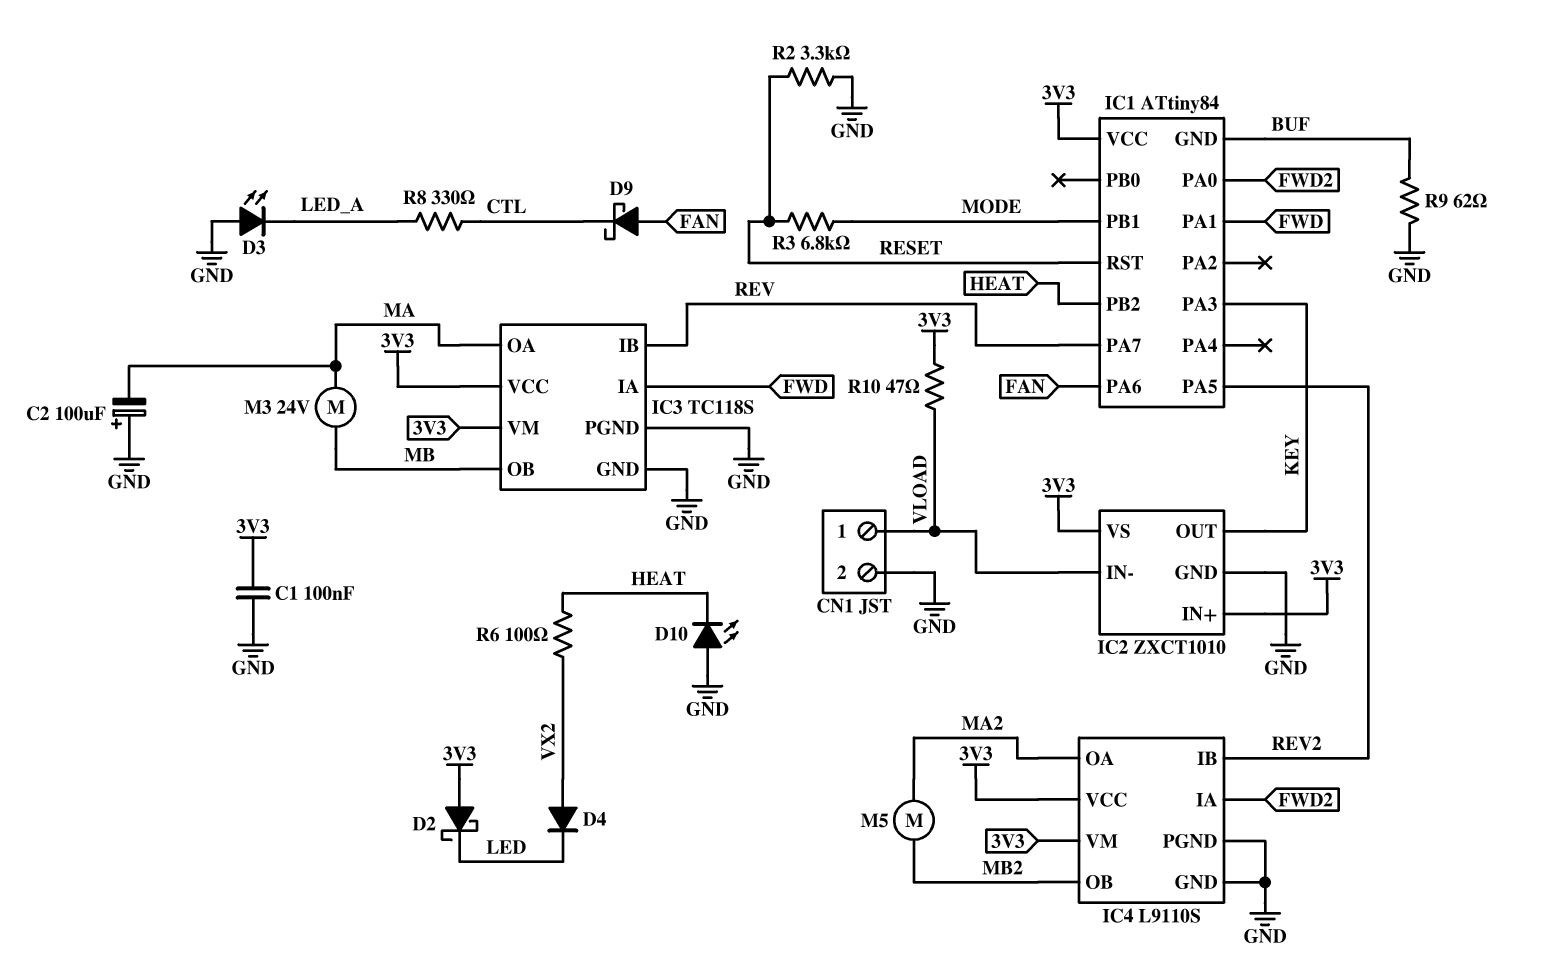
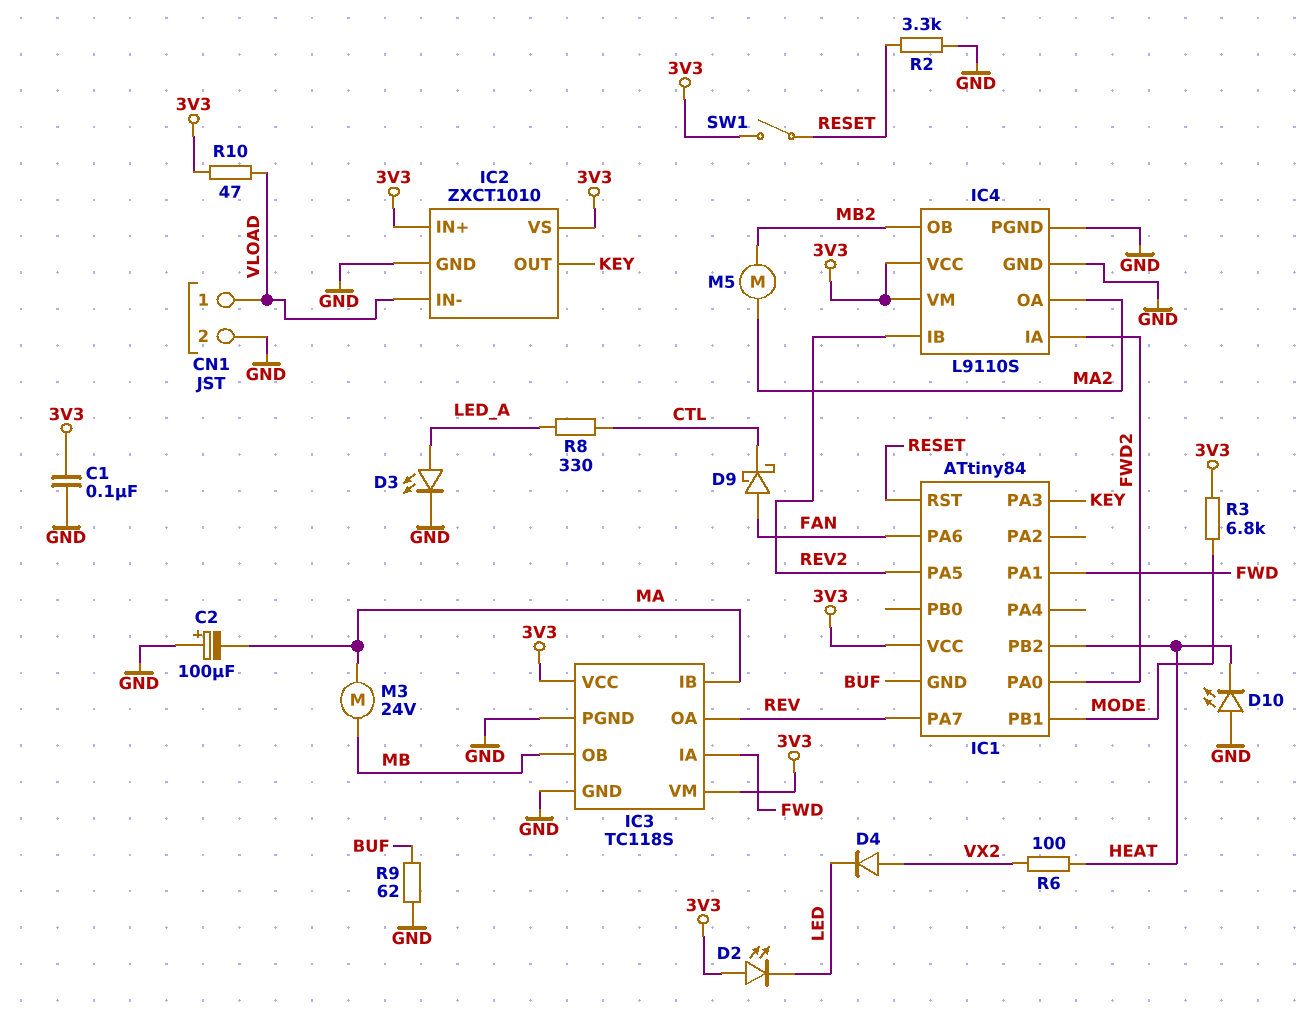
D2: schottky (A 3V3, K LED) -> LED (A 3V3, K LED)
D3: LED (A GND, K LED_A) -> LED (A LED_A, K GND)
IC3 pin IB: REV -> MA
IC3 pin OA: MA -> REV
R3: 6.8k (MODE, RESET) -> 6.8k (3V3, MODE)
SW1: none -> switch (3V3, RESET)

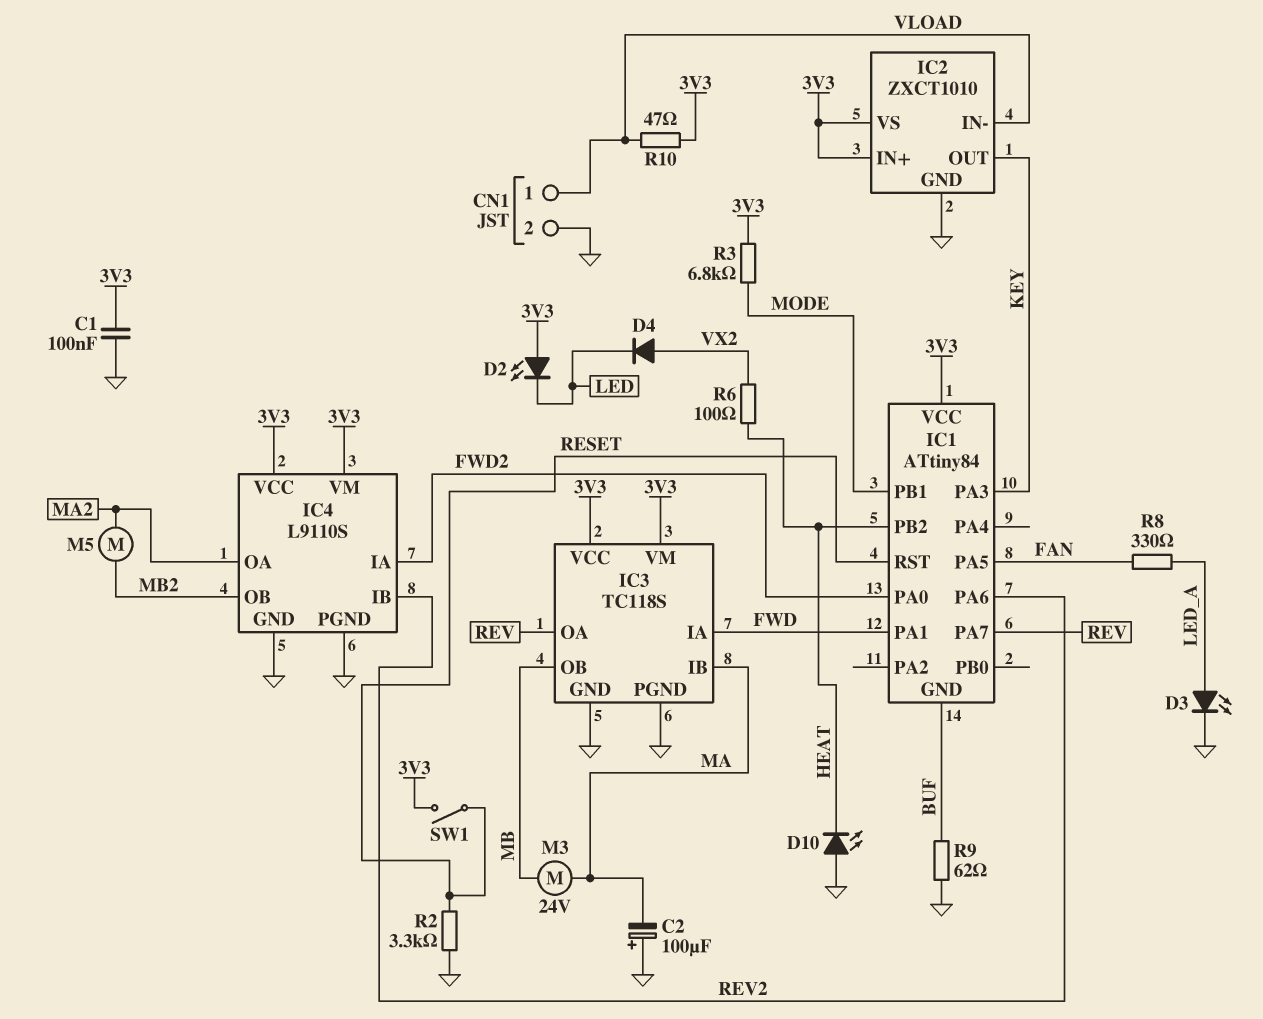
D9: schottky (A FAN, K CTL) -> none
IC1 pin PA5: REV2 -> FAN
IC1 pin PA6: FAN -> REV2
R8: 330 (CTL, LED_A) -> 330 (FAN, LED_A)

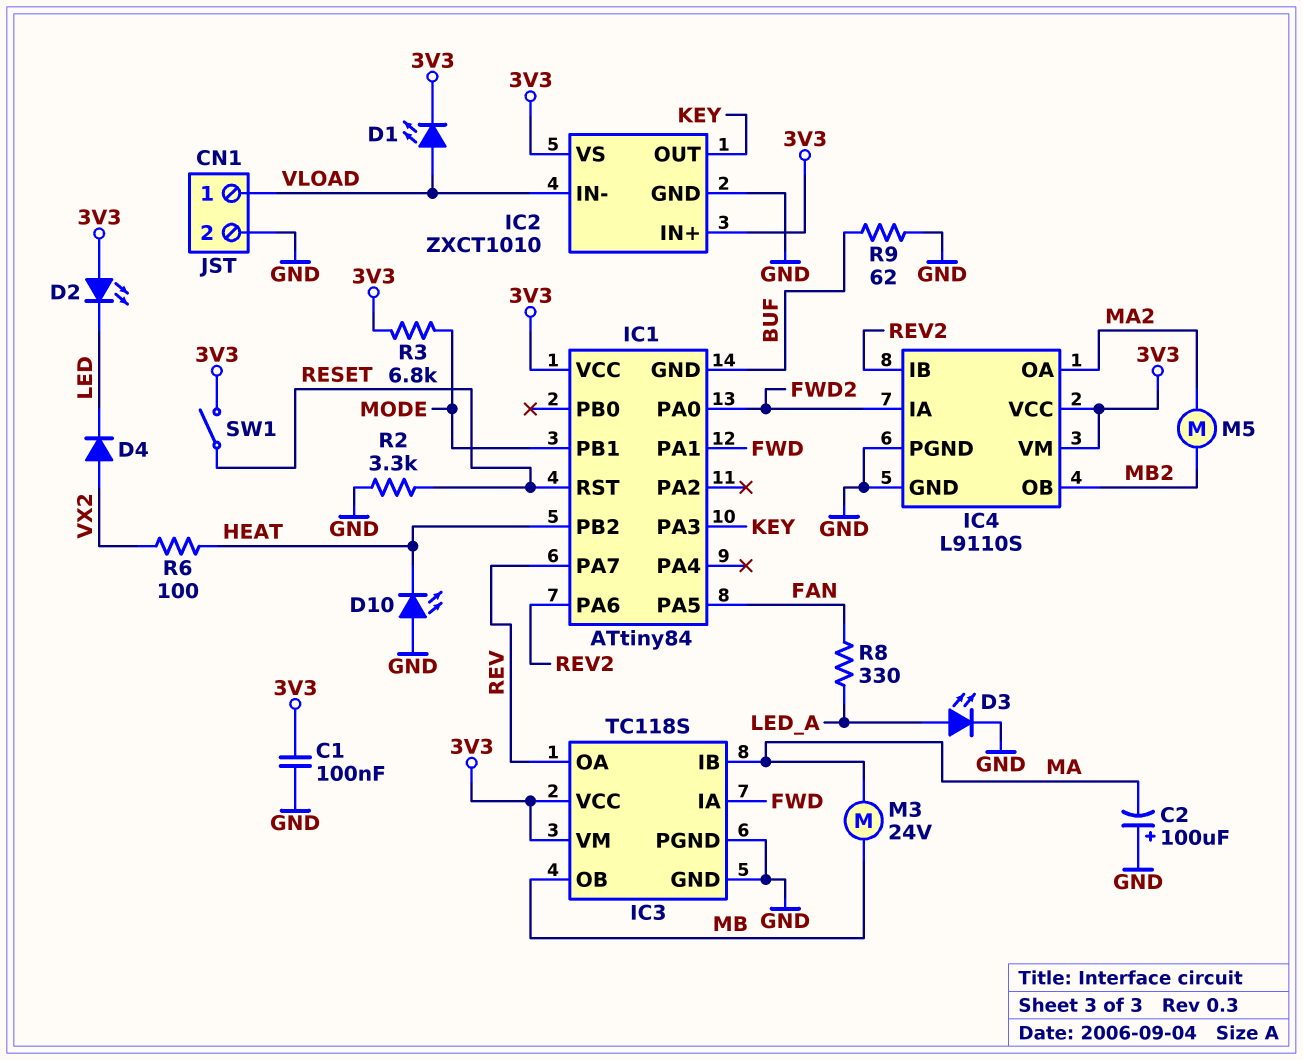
D1: none -> LED (A VLOAD, K 3V3)
R10: 47 (3V3, VLOAD) -> none

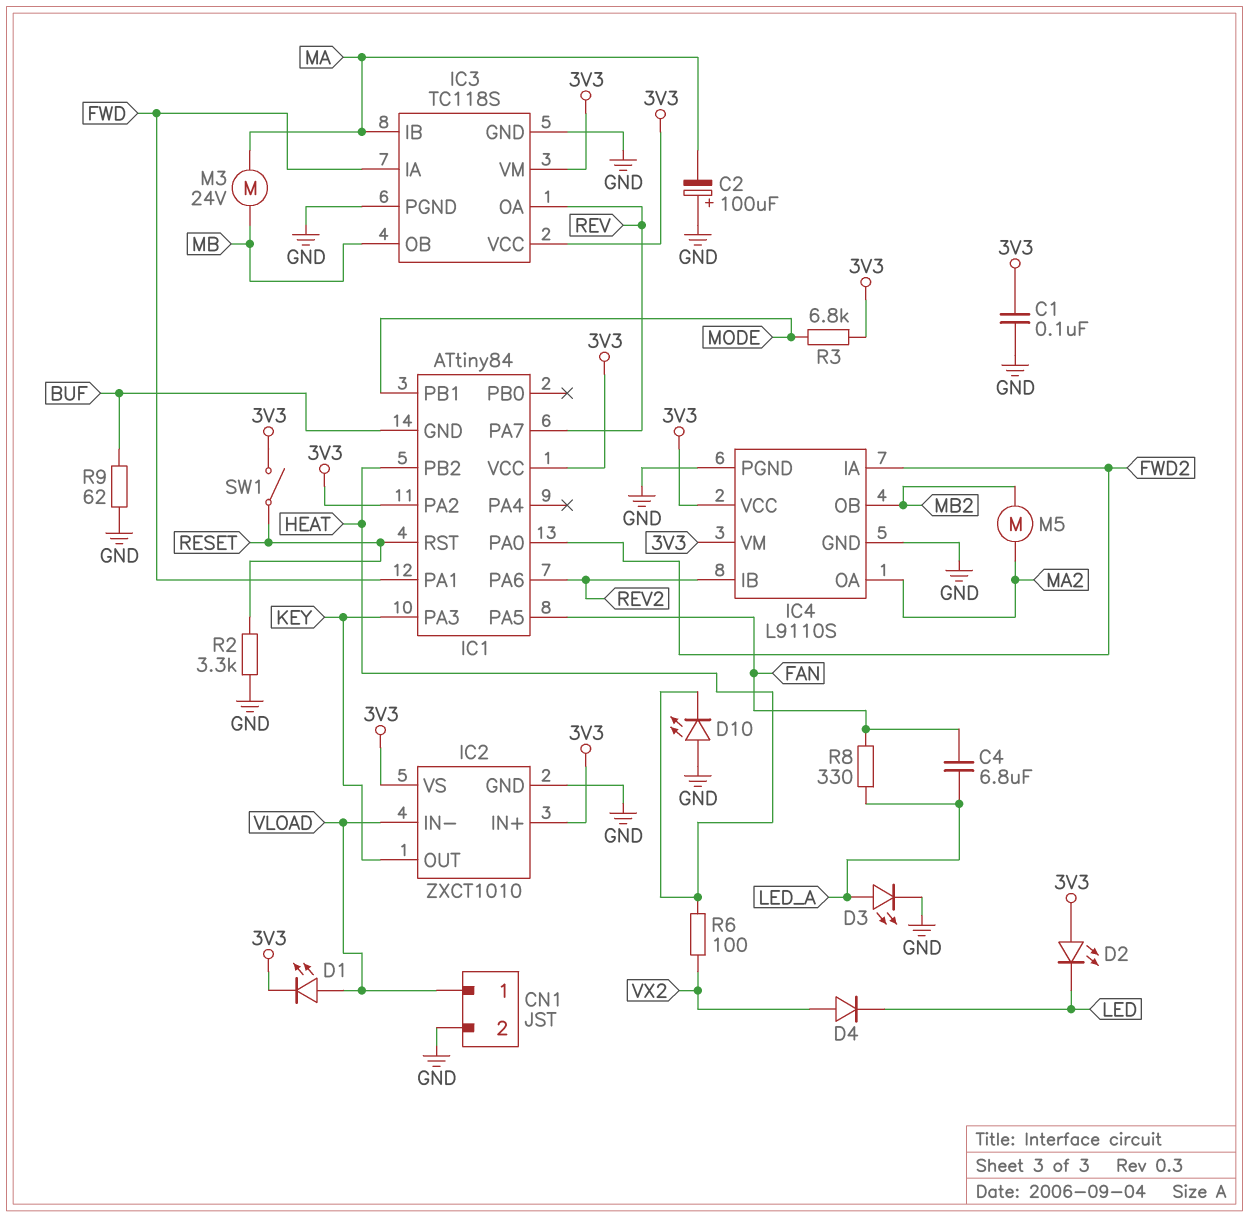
C4: none -> 6.8uF (FAN, LED_A)
IC1 pin PA2: none -> 3V3

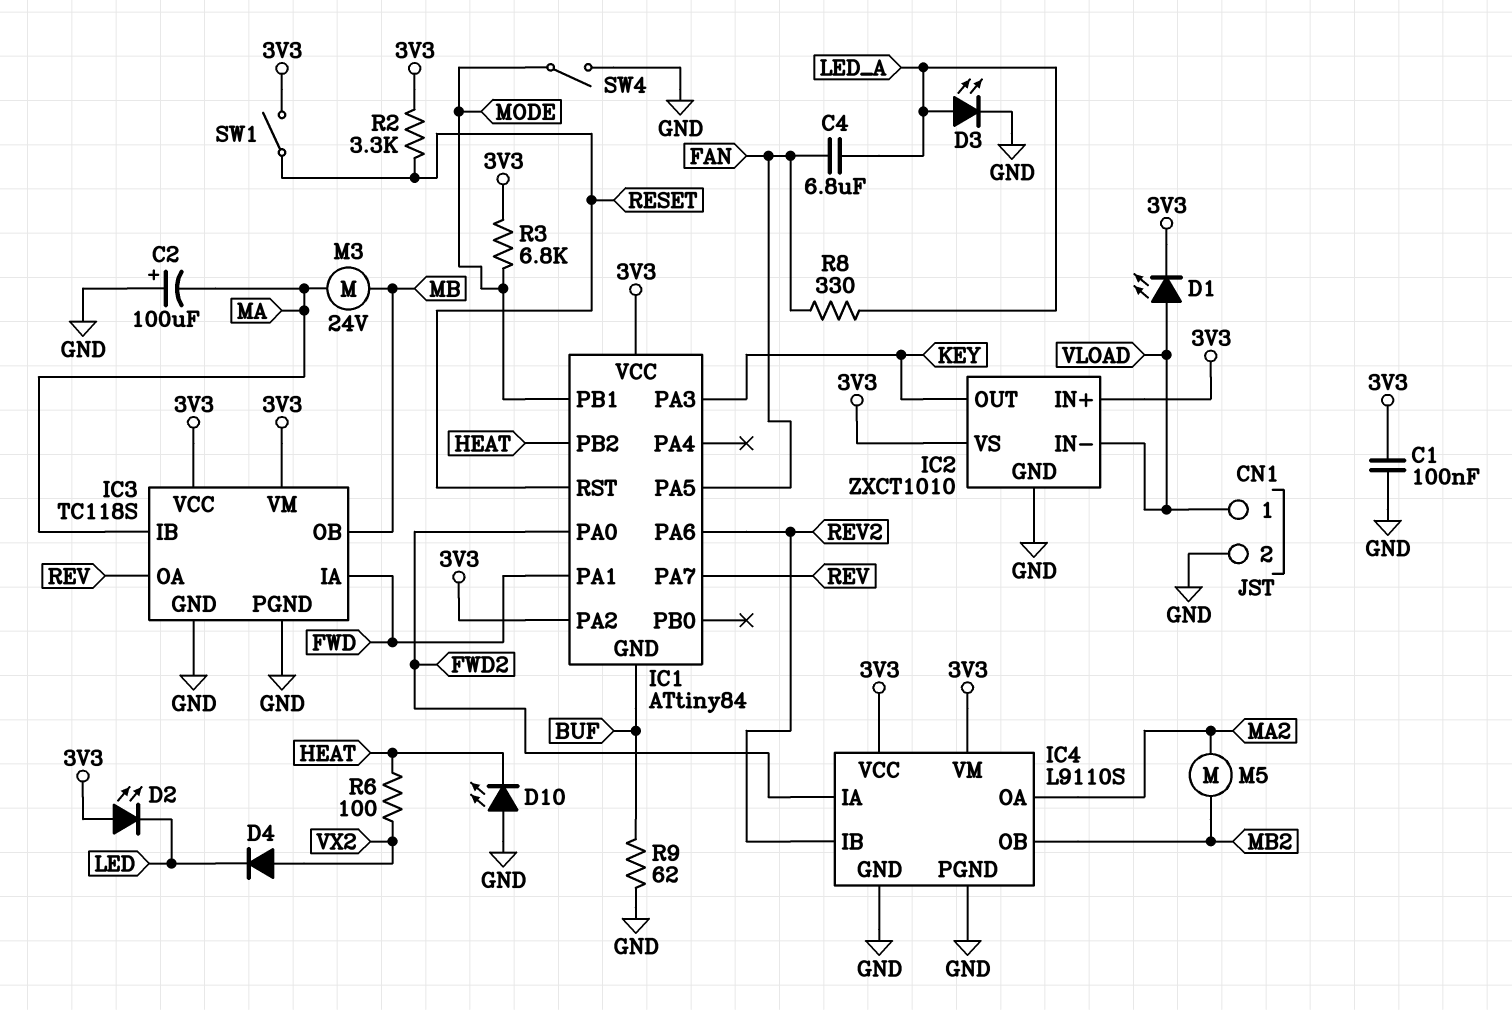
R2: 3.3k (GND, RESET) -> 3.3k (3V3, RESET)
SW4: none -> switch (GND, MODE)

